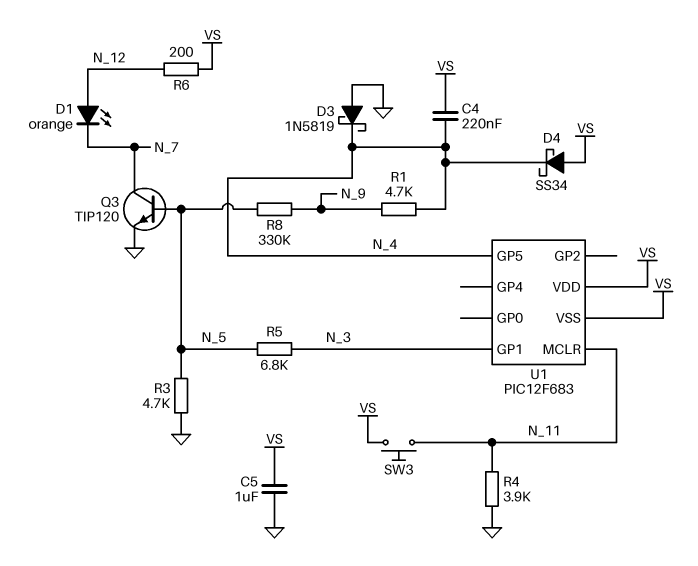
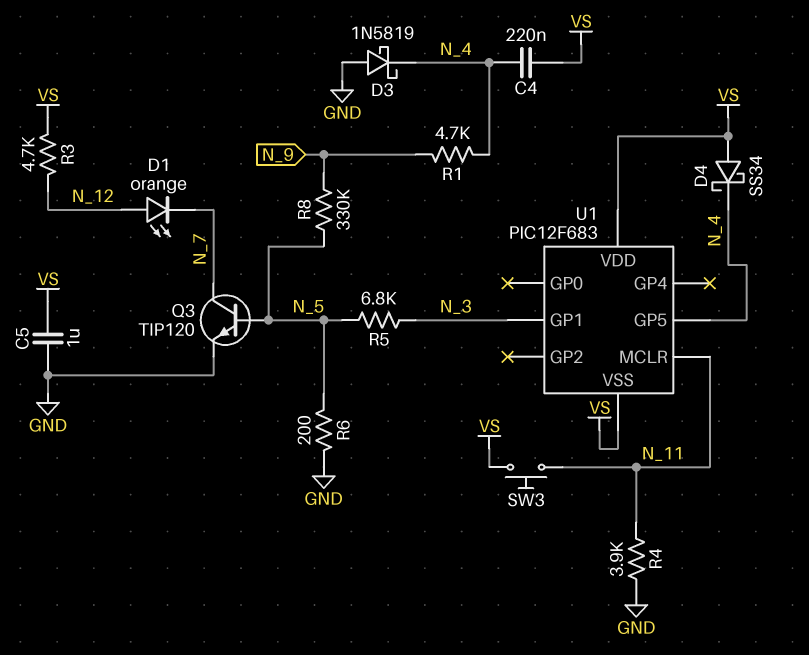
R3: 4.7k (GND, N_5) -> 4.7k (N_12, VS)
R6: 200 (N_12, VS) -> 200 (GND, N_5)

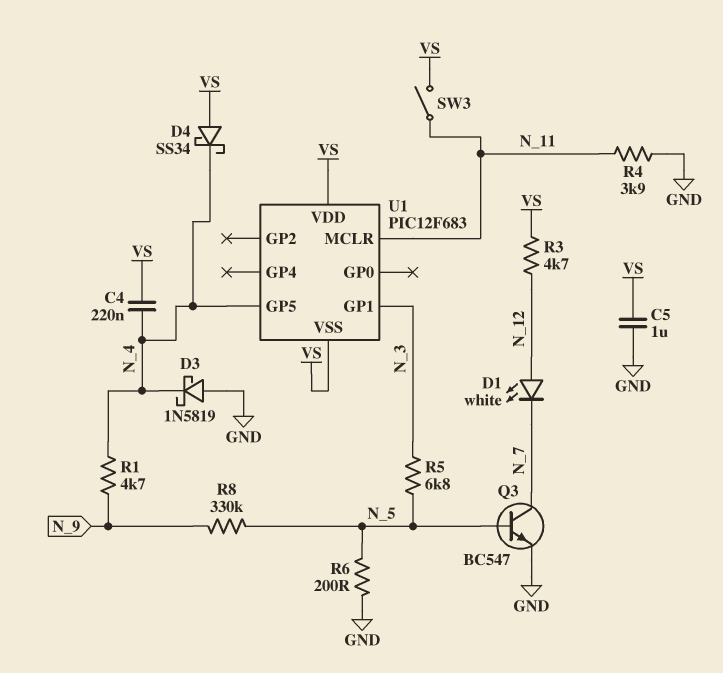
D1: LED orange (A N_12, K N_7) -> LED white (A N_12, K N_7)
Q3: NPN TIP120 (B N_5, C N_7, E GND) -> NPN BC547 (B N_5, C N_7, E GND)
SW3: button (N_11, VS) -> switch (N_11, VS)

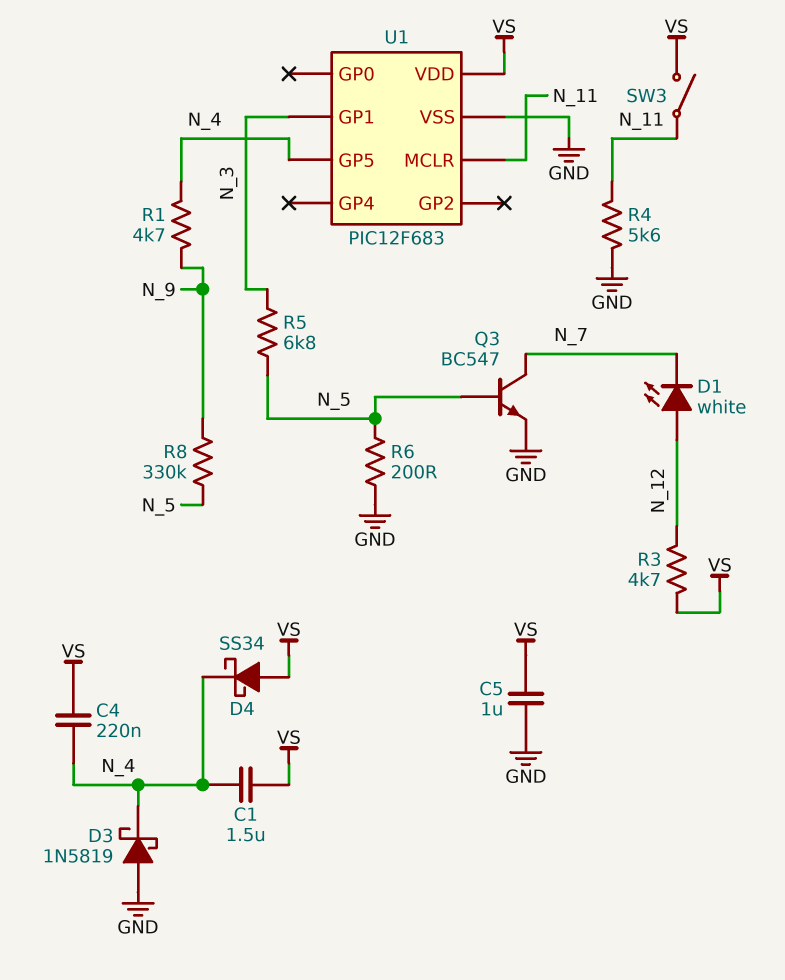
C1: none -> 1.5uF (N_4, VS)
R4: 3.9k (GND, N_11) -> 5.6k (GND, N_11)
U1 pin VSS: VS -> GND

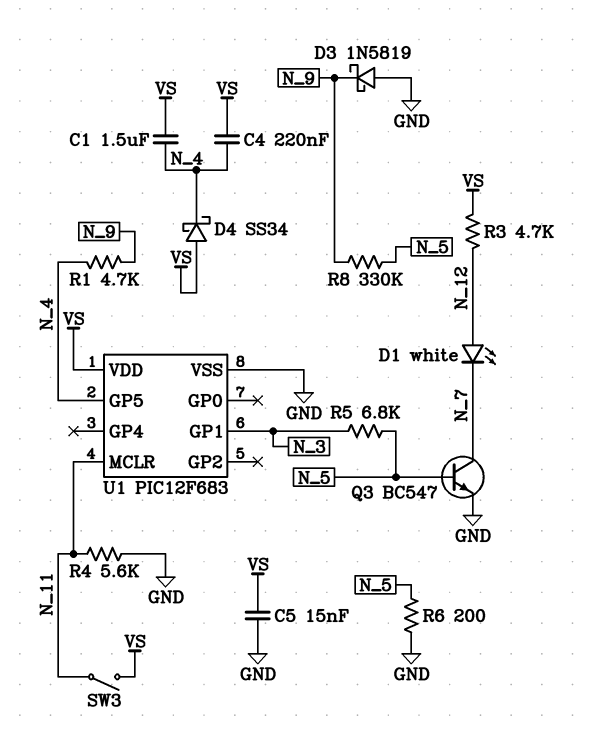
C5: 1uF (GND, VS) -> 15nF (GND, VS)
D3: schottky 1N5819 (A GND, K N_4) -> schottky 1N5819 (A GND, K N_9)

